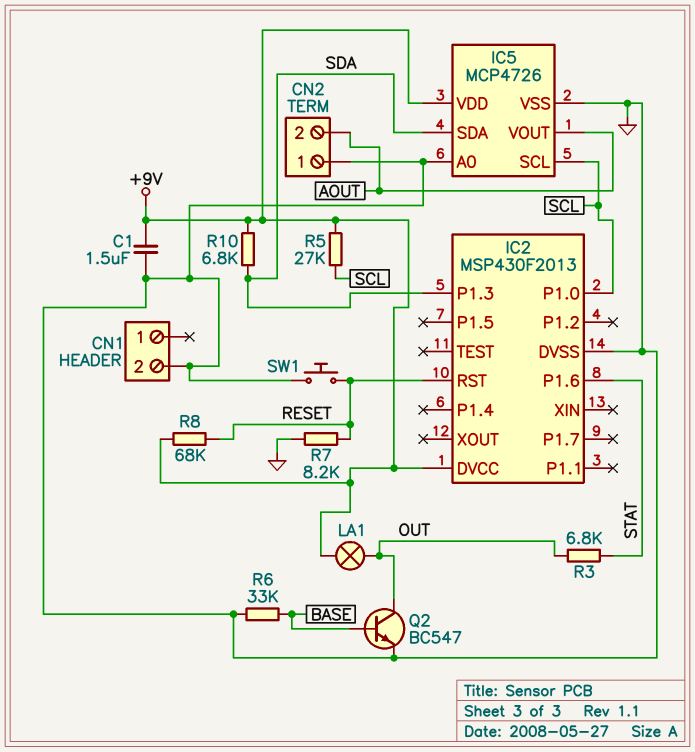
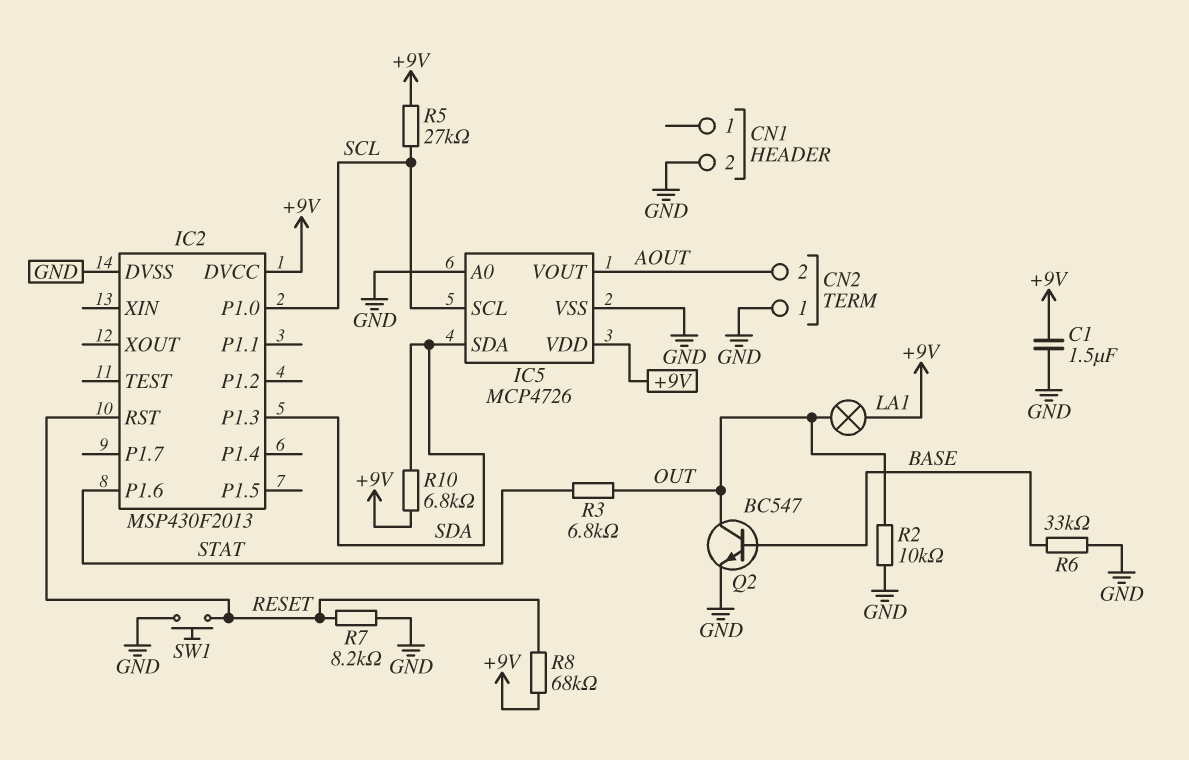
R2: none -> 10k (GND, OUT)

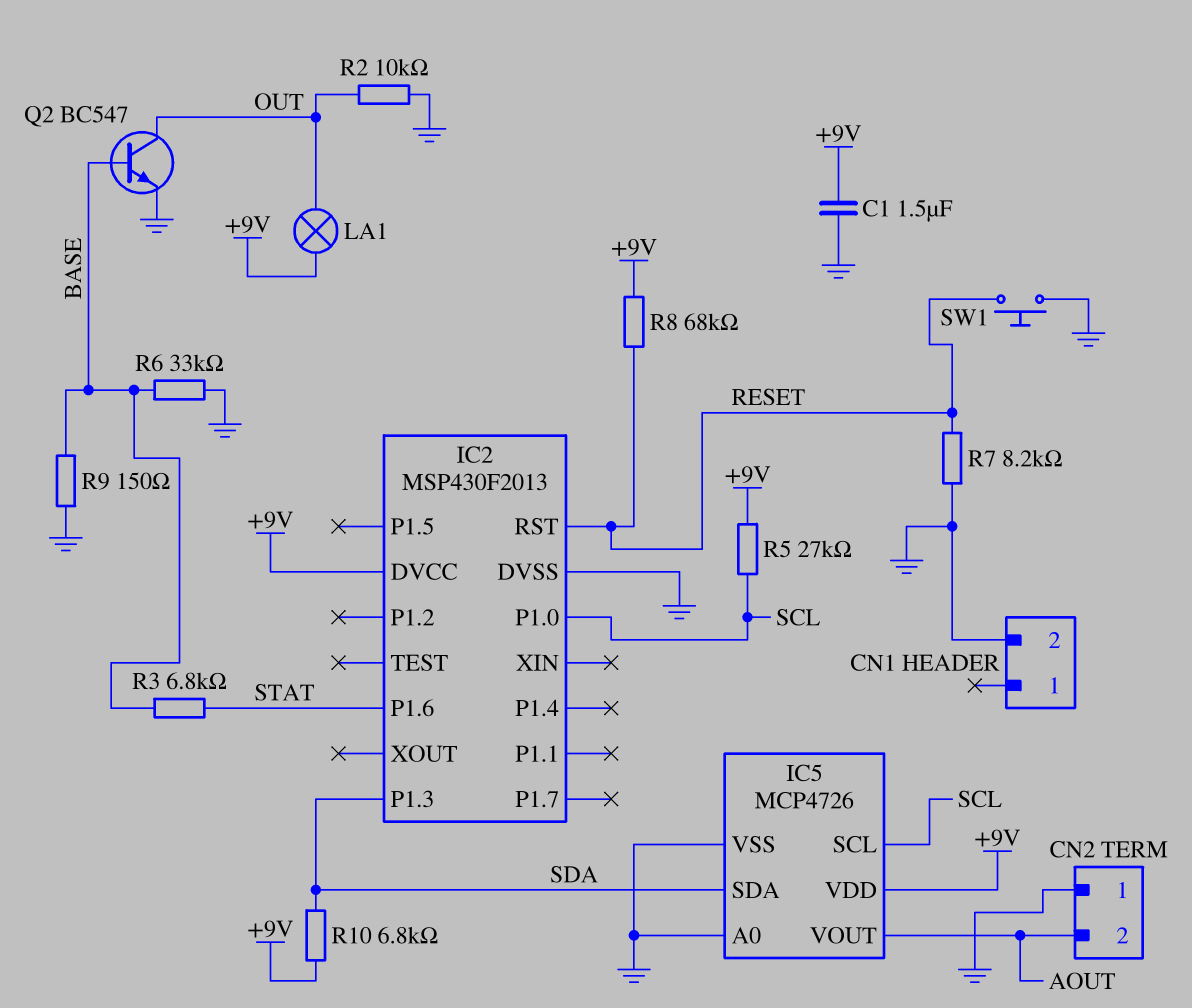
R3: 6.8k (OUT, STAT) -> 6.8k (BASE, STAT)
R9: none -> 150 (BASE, GND)

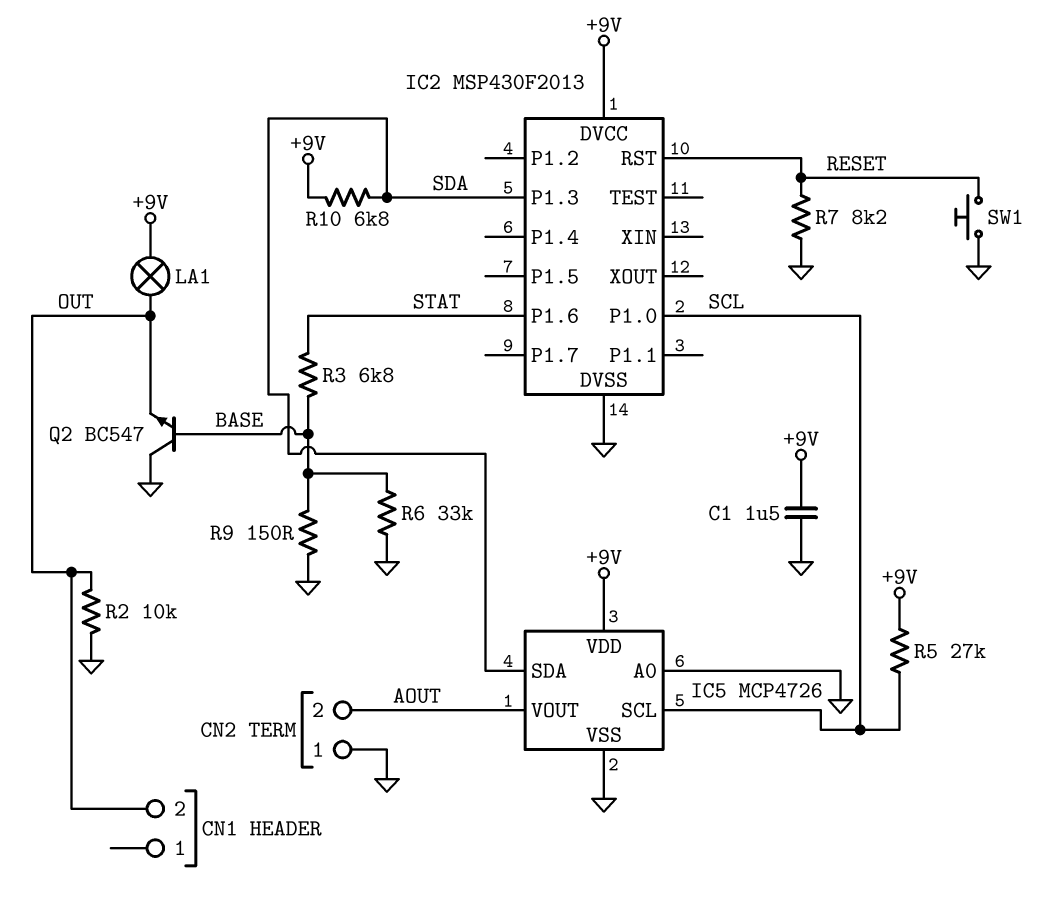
CN1 pin 2: GND -> OUT
Q2: NPN BC547 (B BASE, C OUT, E GND) -> NPN BC547 (B BASE, C GND, E OUT)
R8: 68k (+9V, RESET) -> none

